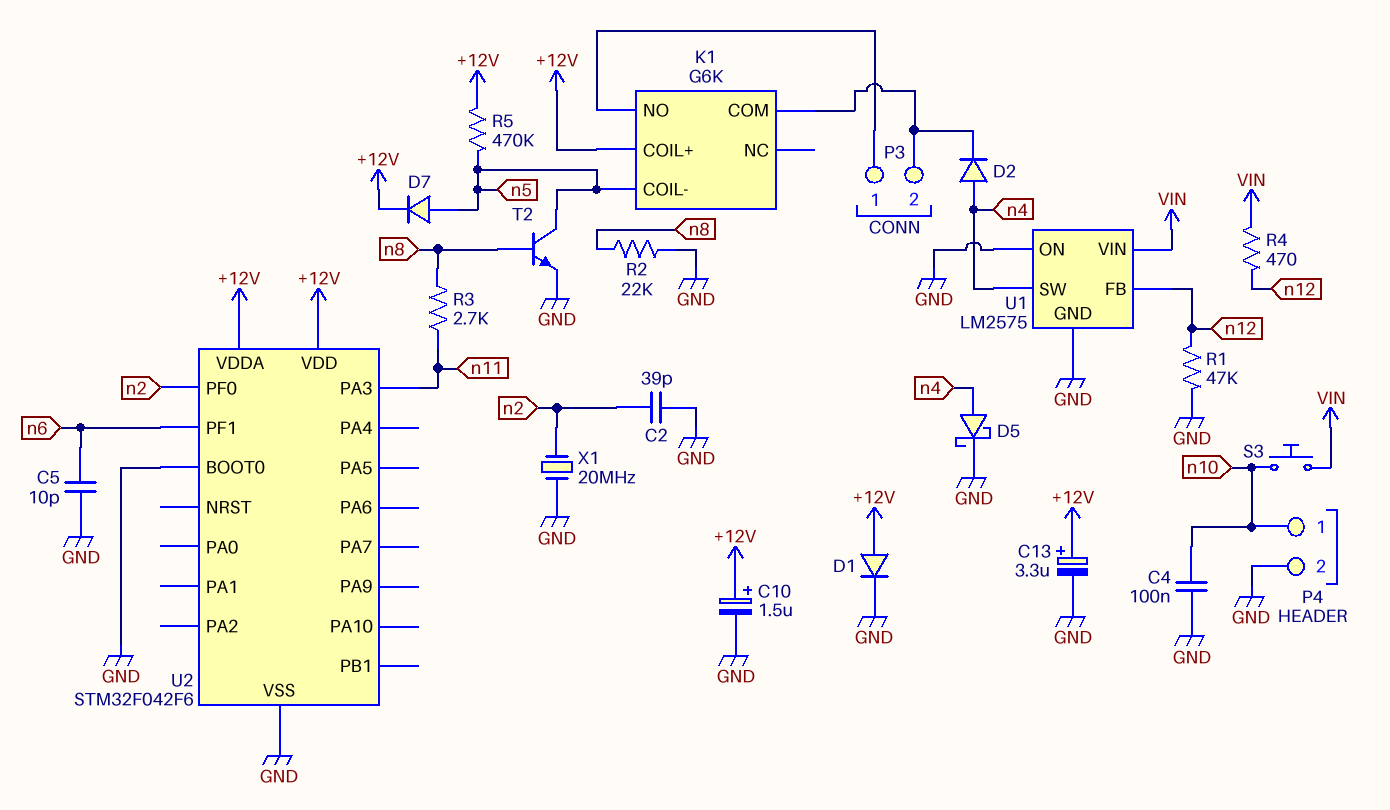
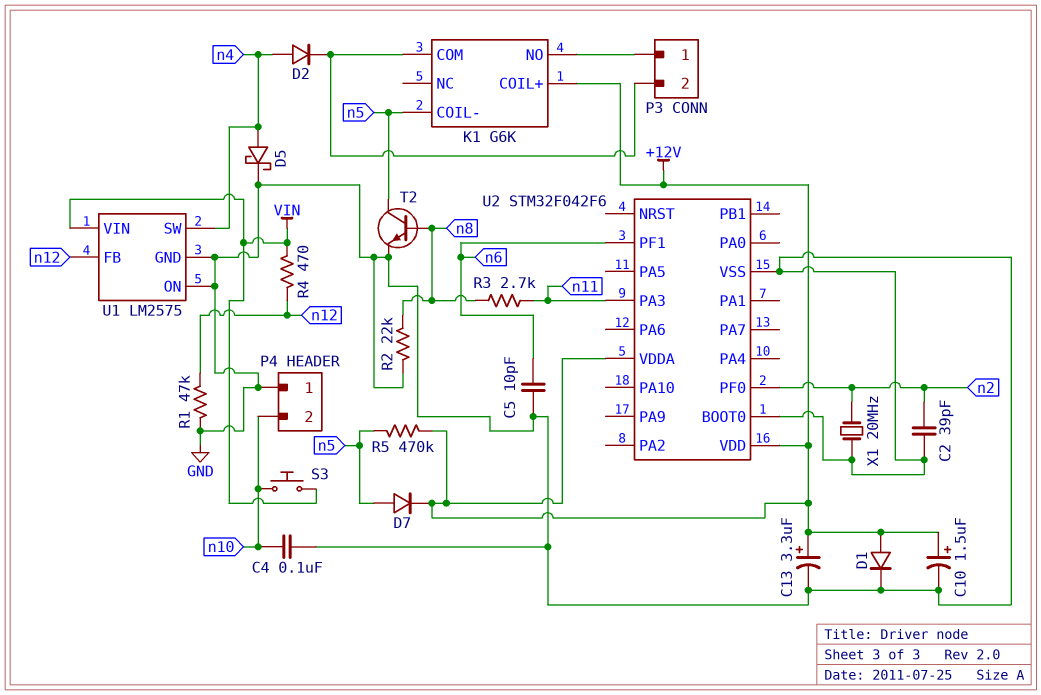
P4 pin 1: n10 -> GND
P4 pin 2: GND -> n10

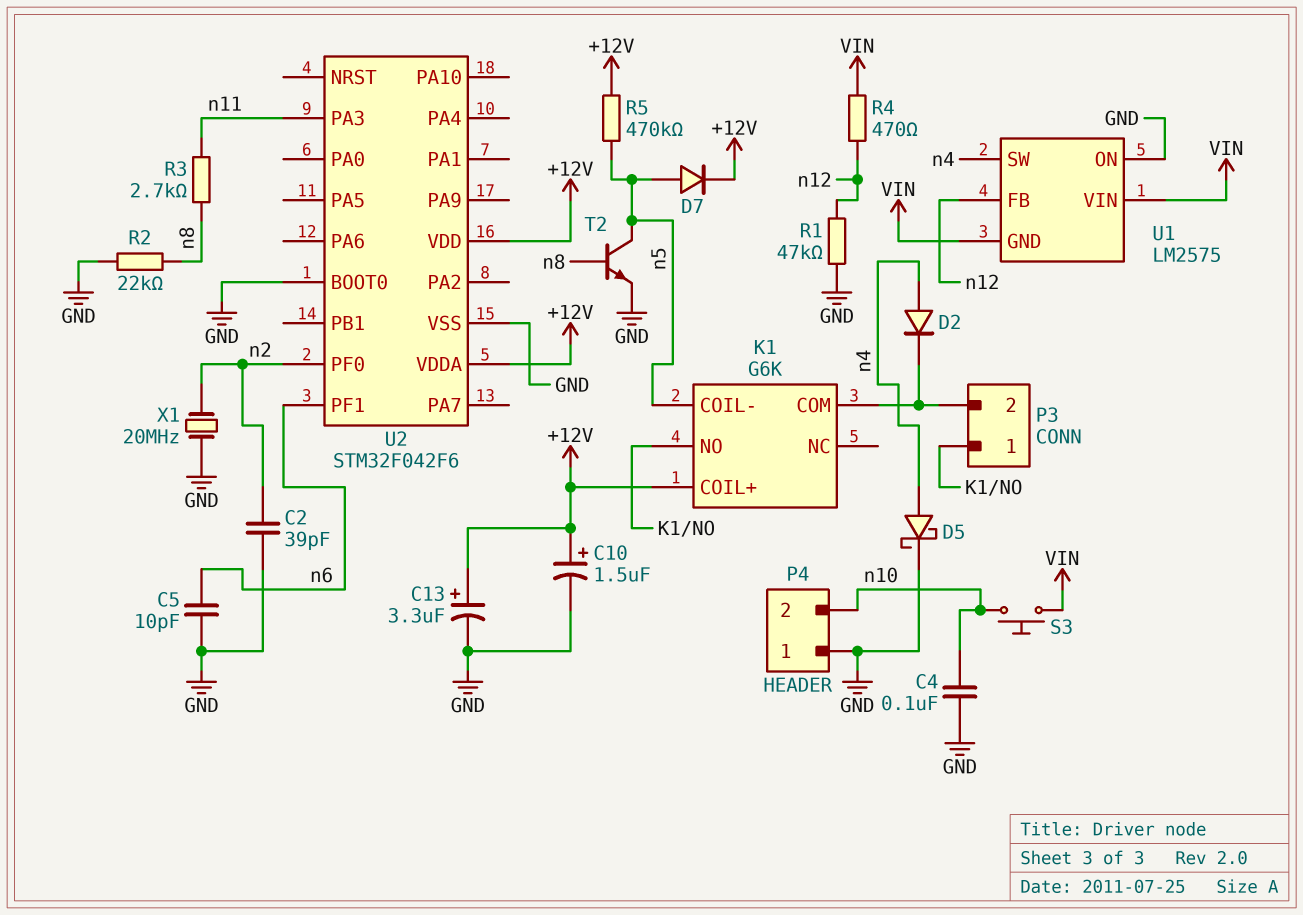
D1: diode (A +12V, K GND) -> none
U1 pin GND: GND -> VIN

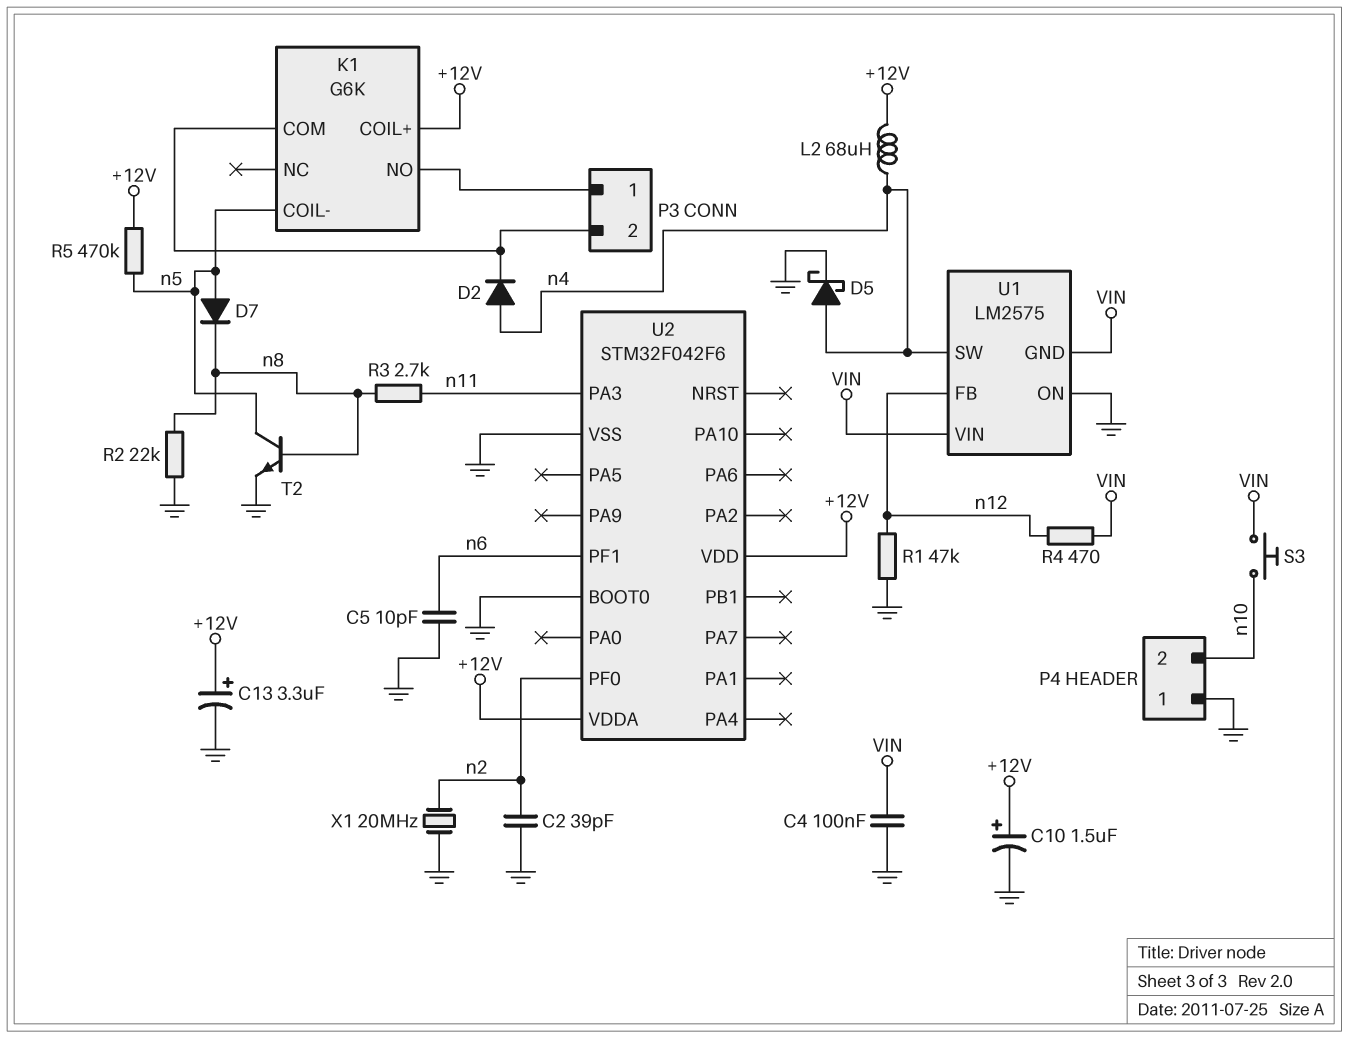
C4: 100nF (GND, n10) -> 100nF (GND, VIN)
D7: diode (A n5, K +12V) -> diode (A n5, K n8)
L2: none -> 68uH (+12V, n4)

